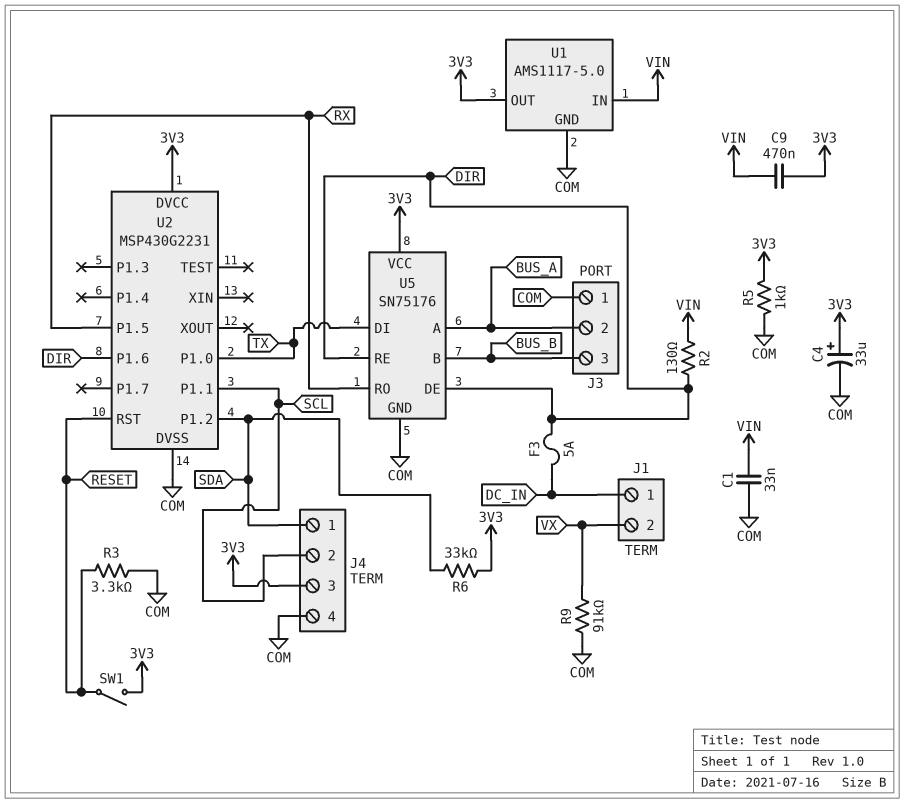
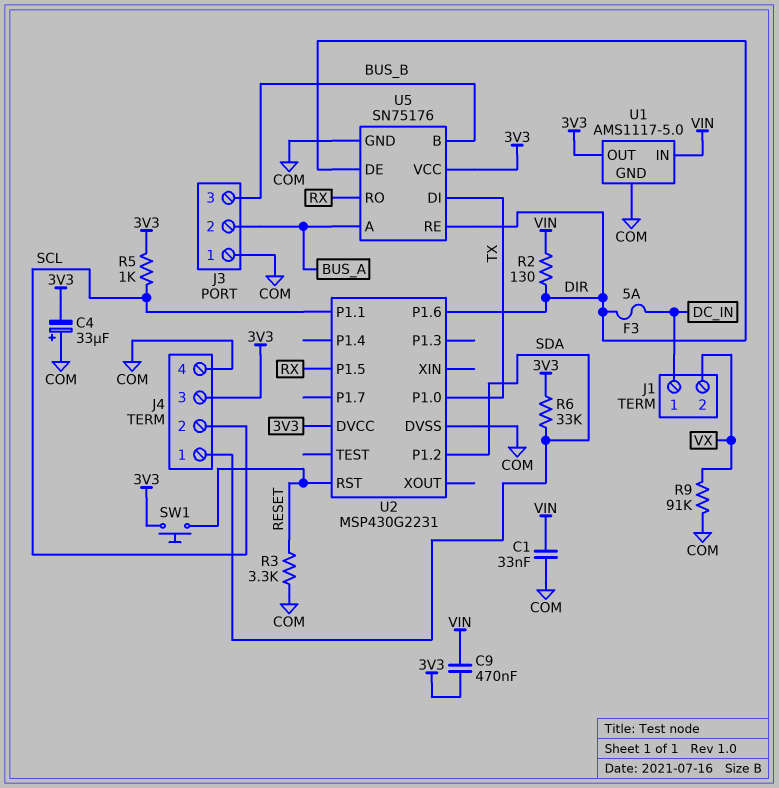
C4: 33uF (plus 3V3, minus COM) -> 33uF (plus COM, minus 3V3)
R5: 1k (3V3, COM) -> 1k (3V3, SCL)
SW1: switch (3V3, RESET) -> button (3V3, RESET)

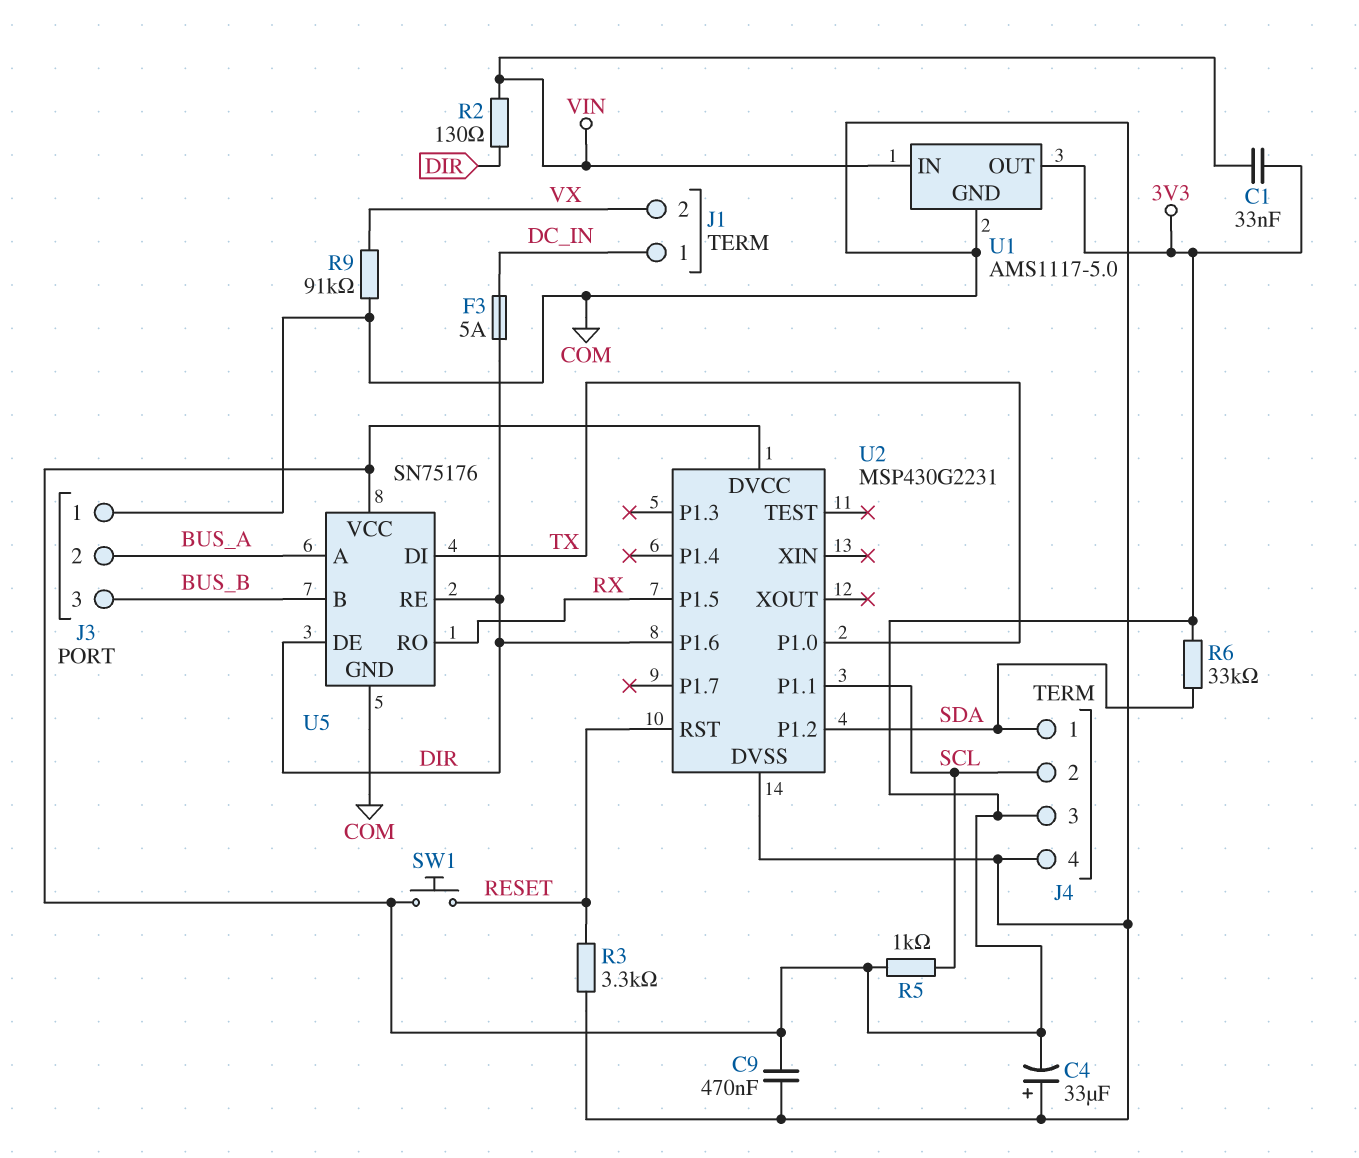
C1: 33nF (COM, VIN) -> 33nF (3V3, VIN)
C9: 470nF (3V3, VIN) -> 470nF (3V3, COM)

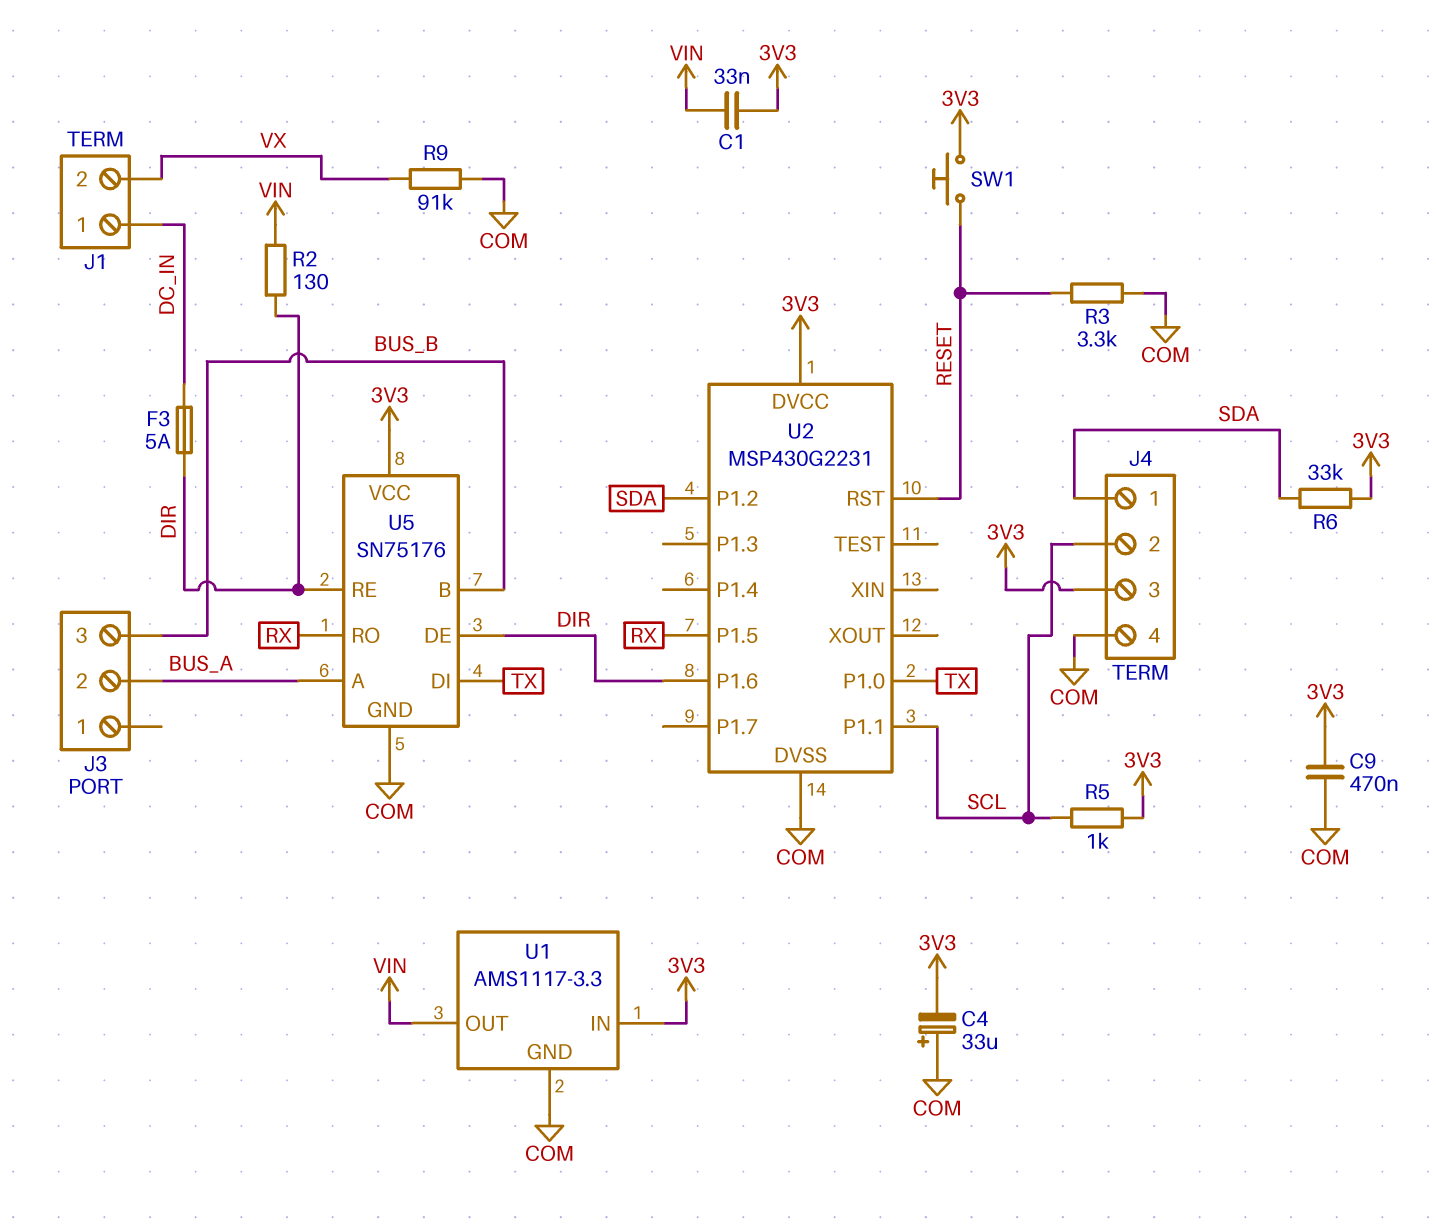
J3 pin 1: COM -> none
U1: AMS1117-5.0 -> AMS1117-3.3
U1 pin IN: VIN -> 3V3
U1 pin OUT: 3V3 -> VIN

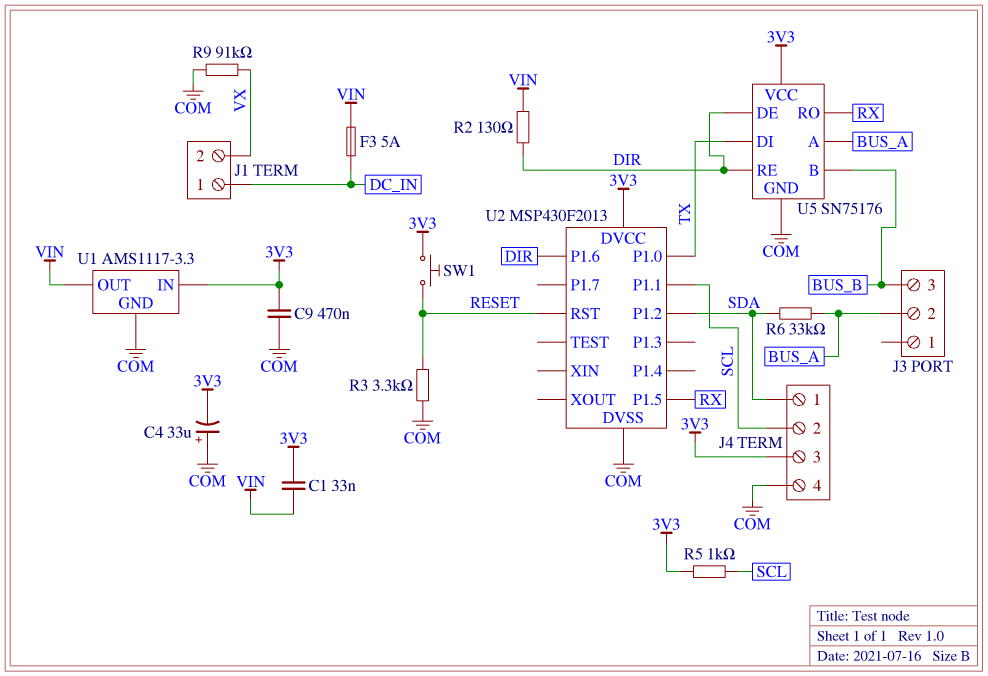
F3: 5A (DC_IN, DIR) -> 5A (DC_IN, VIN)
R6: 33k (3V3, SDA) -> 33k (BUS_A, SDA)
U2: MSP430G2231 -> MSP430F2013

